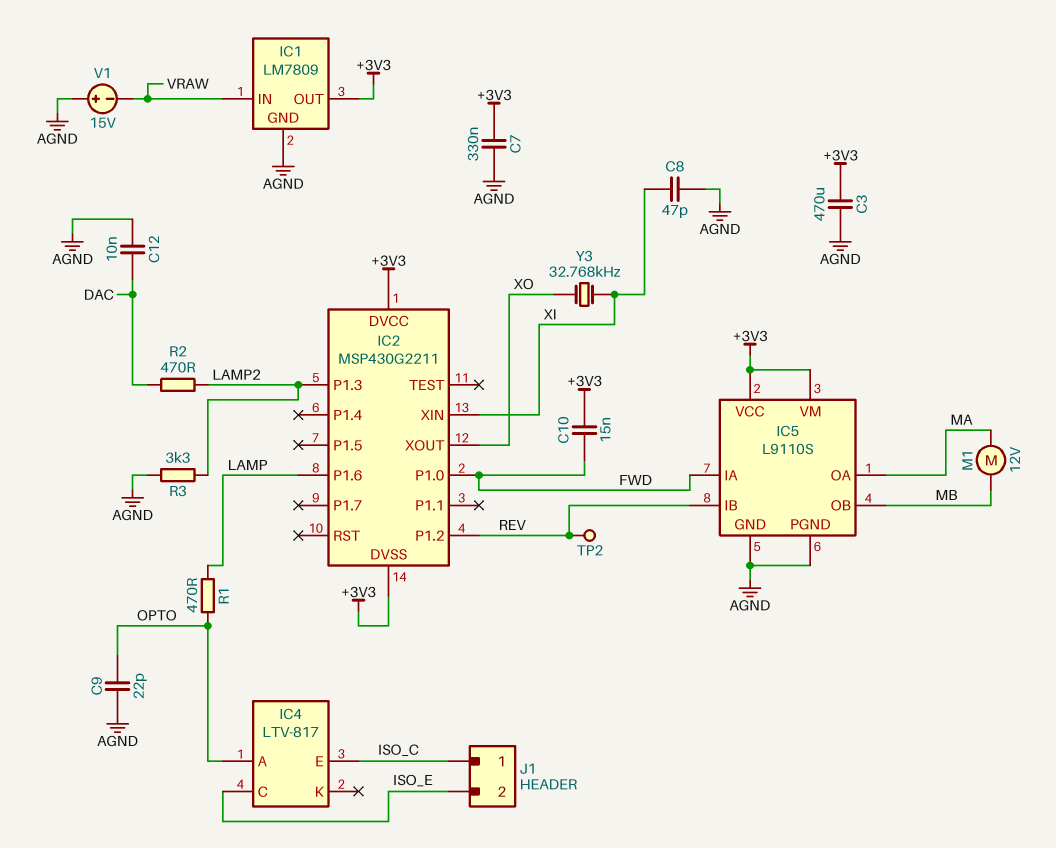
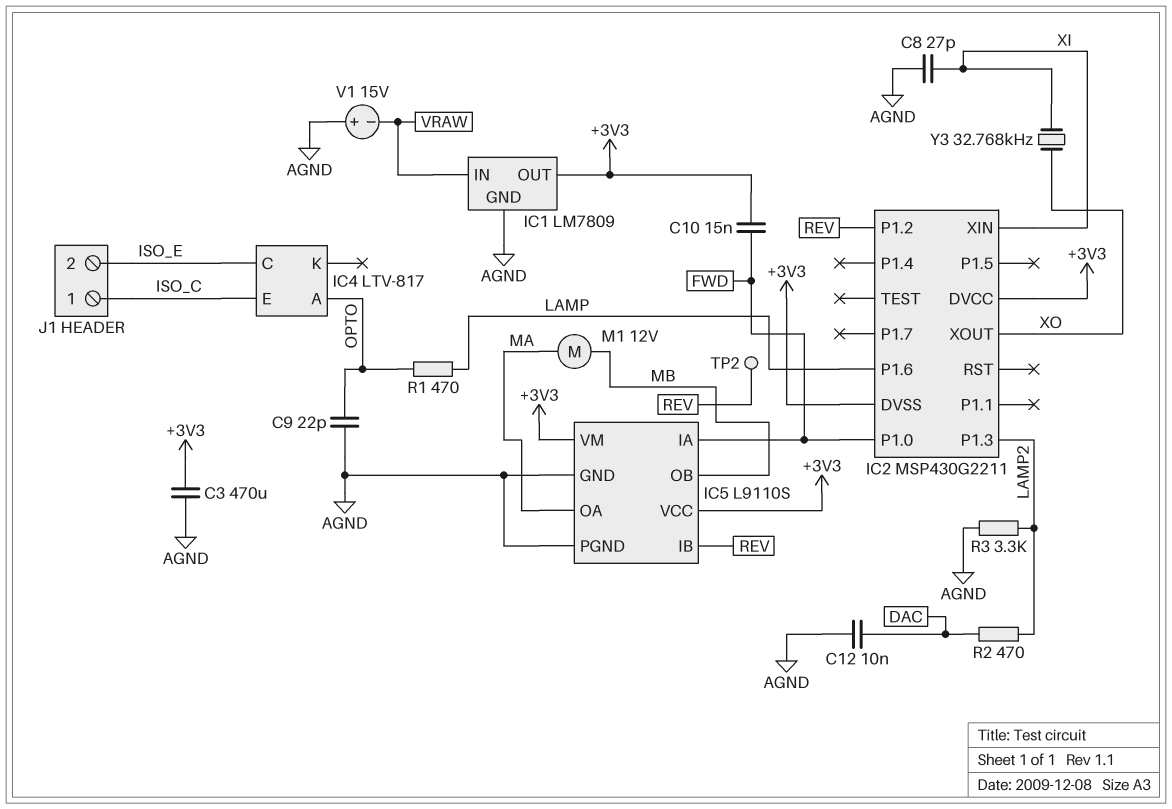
C7: 330nF (+3V3, AGND) -> none
C8: 47pF (AGND, XI) -> 27pF (AGND, XI)

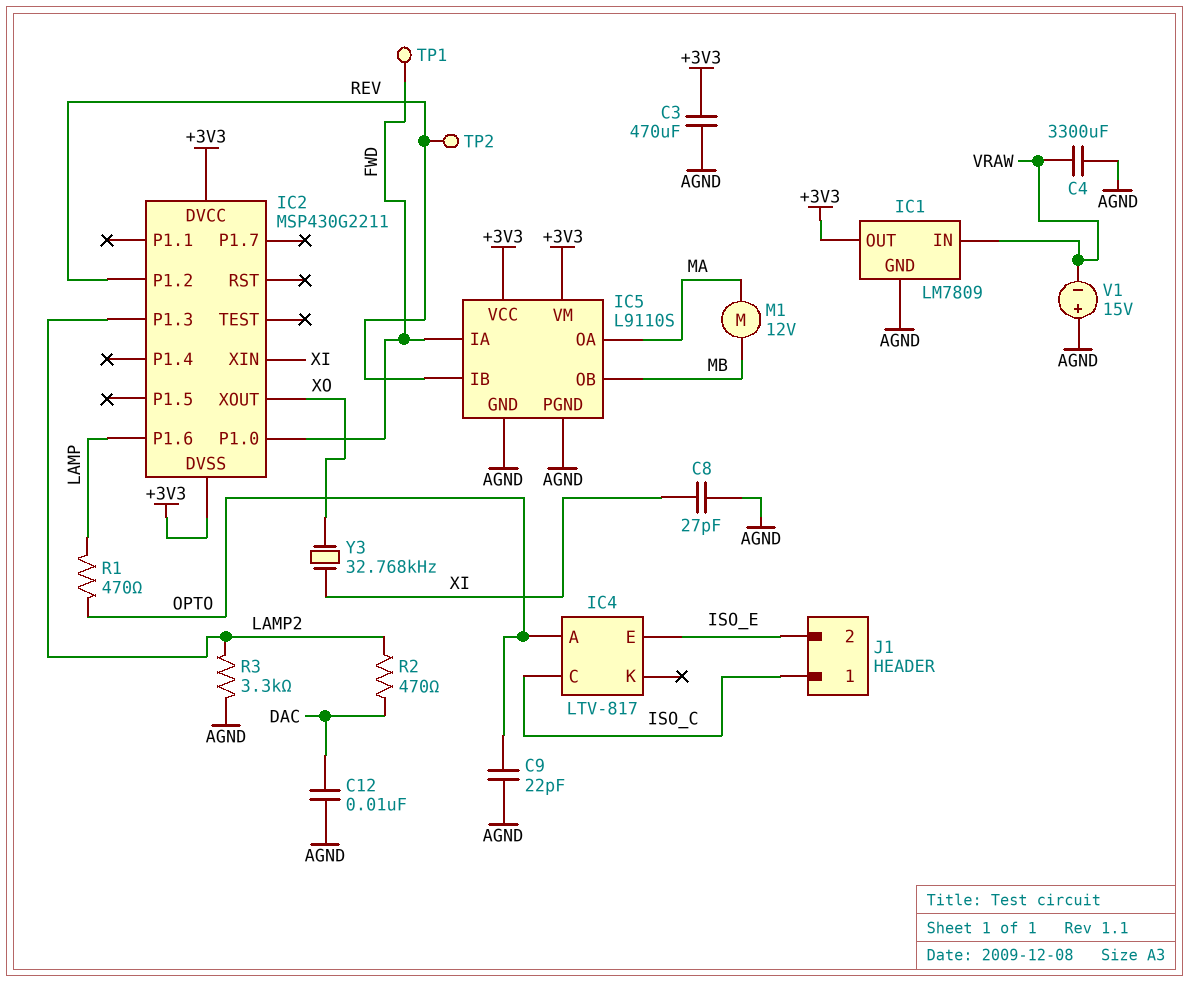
C4: none -> 3300uF (AGND, VRAW)
C10: 15nF (+3V3, FWD) -> none
IC4 pin C: ISO_E -> ISO_C
IC4 pin E: ISO_C -> ISO_E
TP1: none -> test point (FWD)

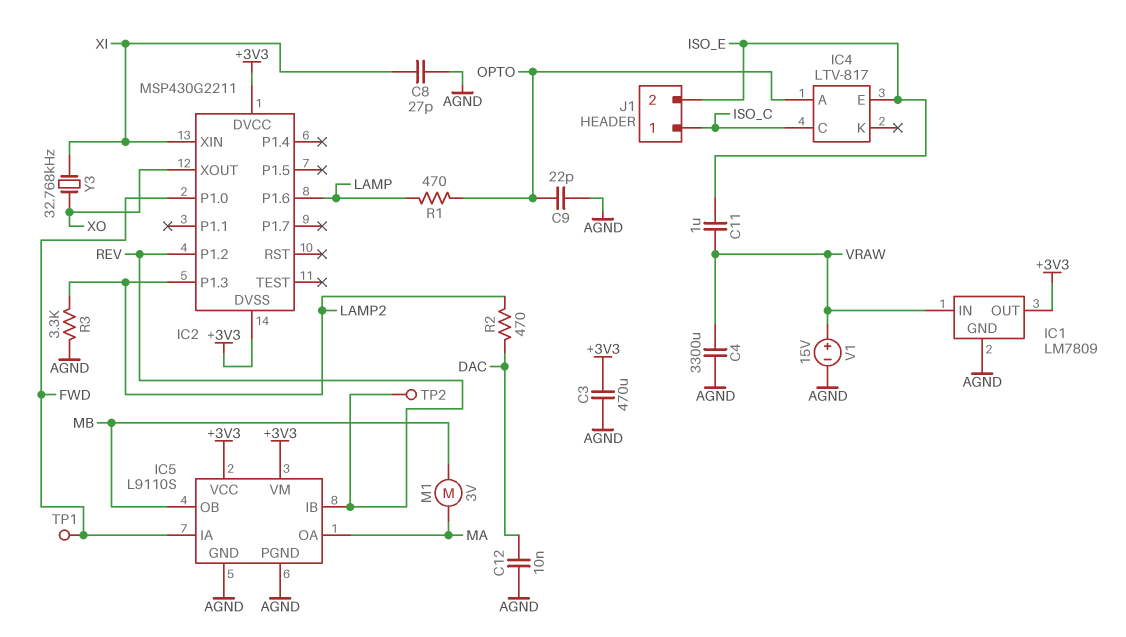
C11: none -> 1uF (ISO_E, VRAW)
M1: motor 12V (MA, MB) -> motor 3V (MA, MB)
V1: 15V (plus AGND, minus VRAW) -> 15V (plus VRAW, minus AGND)

